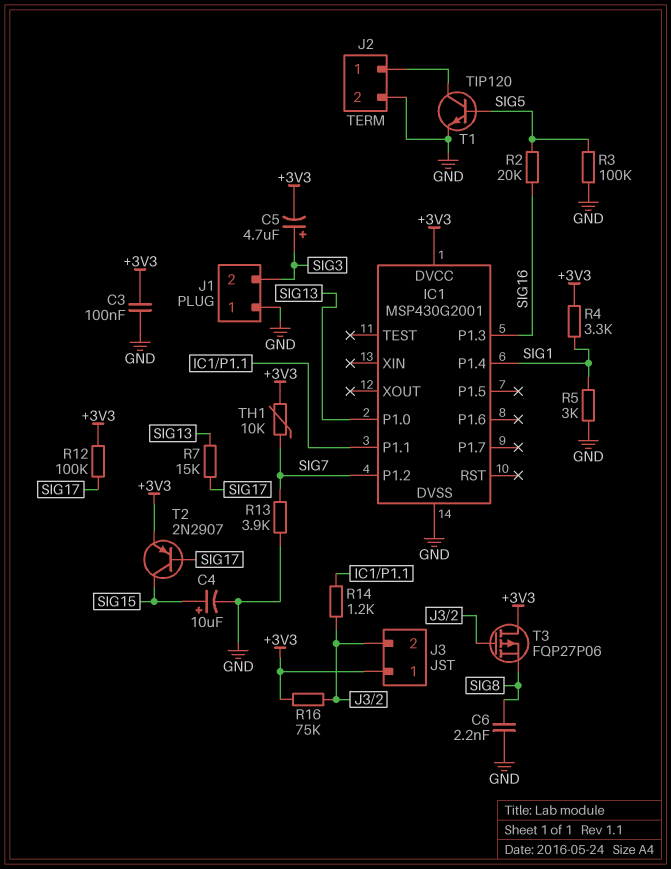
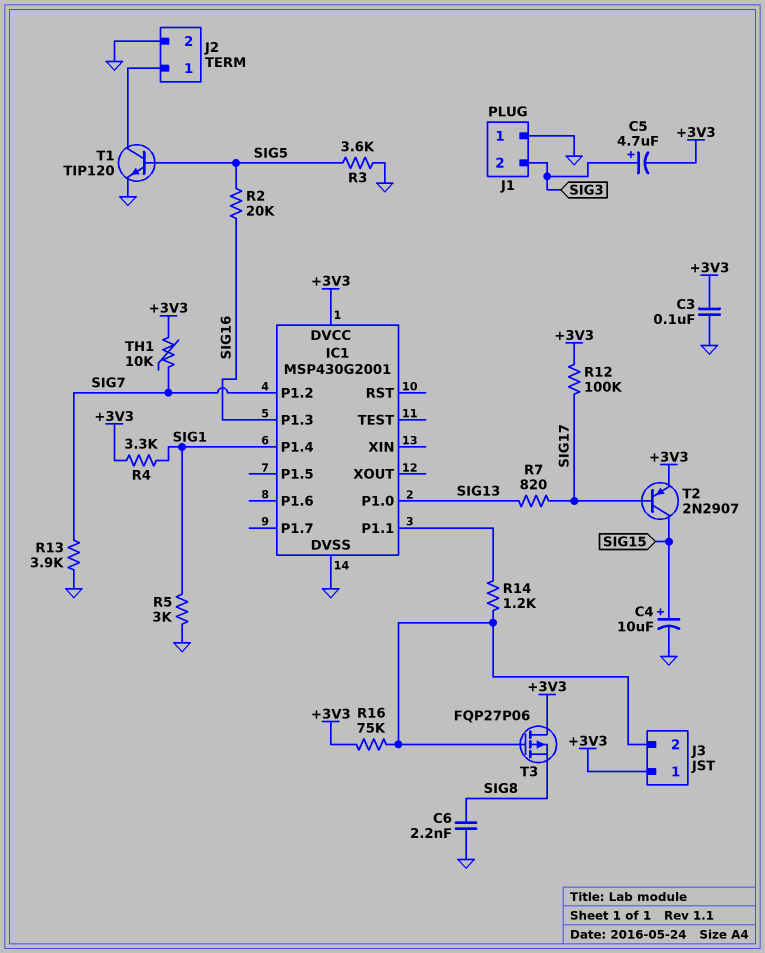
R3: 100k (GND, SIG5) -> 3.6k (GND, SIG5)
R7: 15k (SIG13, SIG17) -> 820 (SIG13, SIG17)

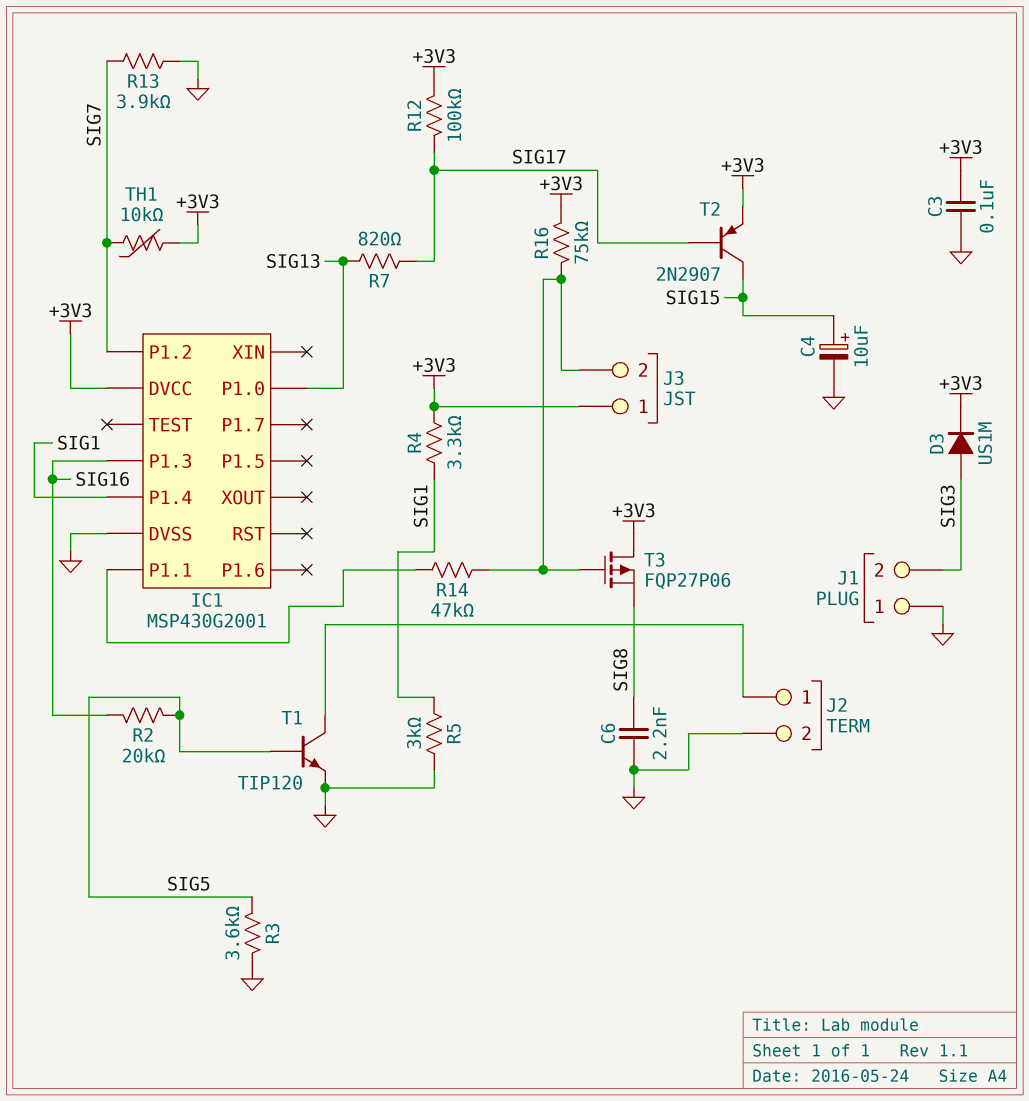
C5: 4.7uF (plus SIG3, minus +3V3) -> none
D3: none -> diode US1M (A SIG3, K +3V3)
R14: 1.2k (IC1/P1.1, J3/2) -> 47k (IC1/P1.1, J3/2)

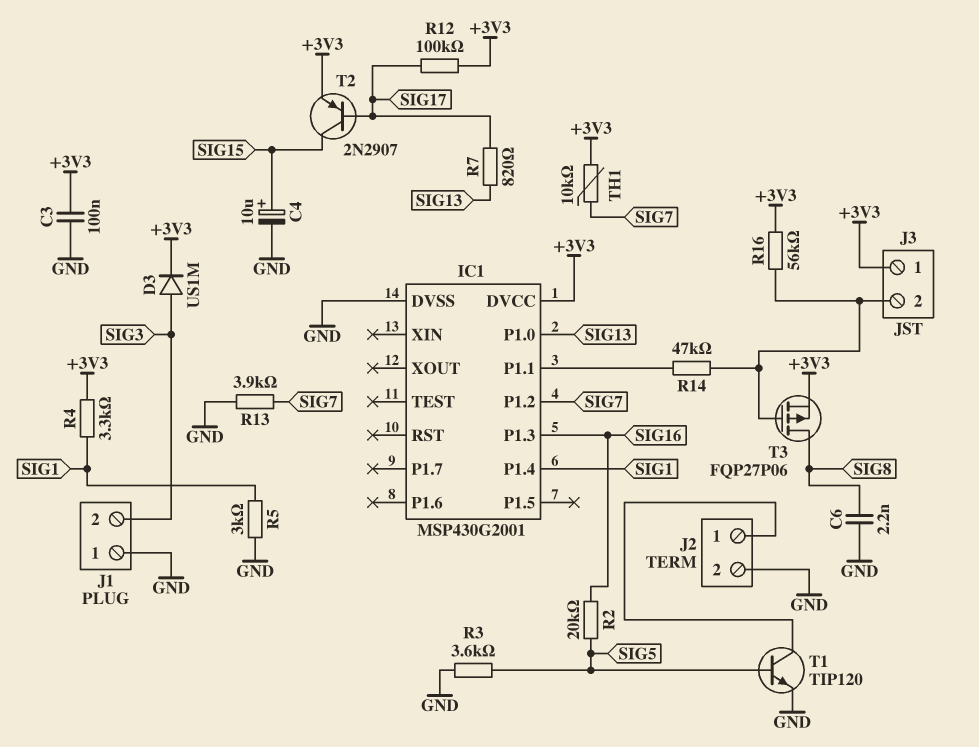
R16: 75k (+3V3, J3/2) -> 56k (+3V3, J3/2)
T3: PMOS FQP27P06 (G J3/2, D +3V3, S SIG8) -> PMOS FQP27P06 (G J3/2, D SIG8, S +3V3)

